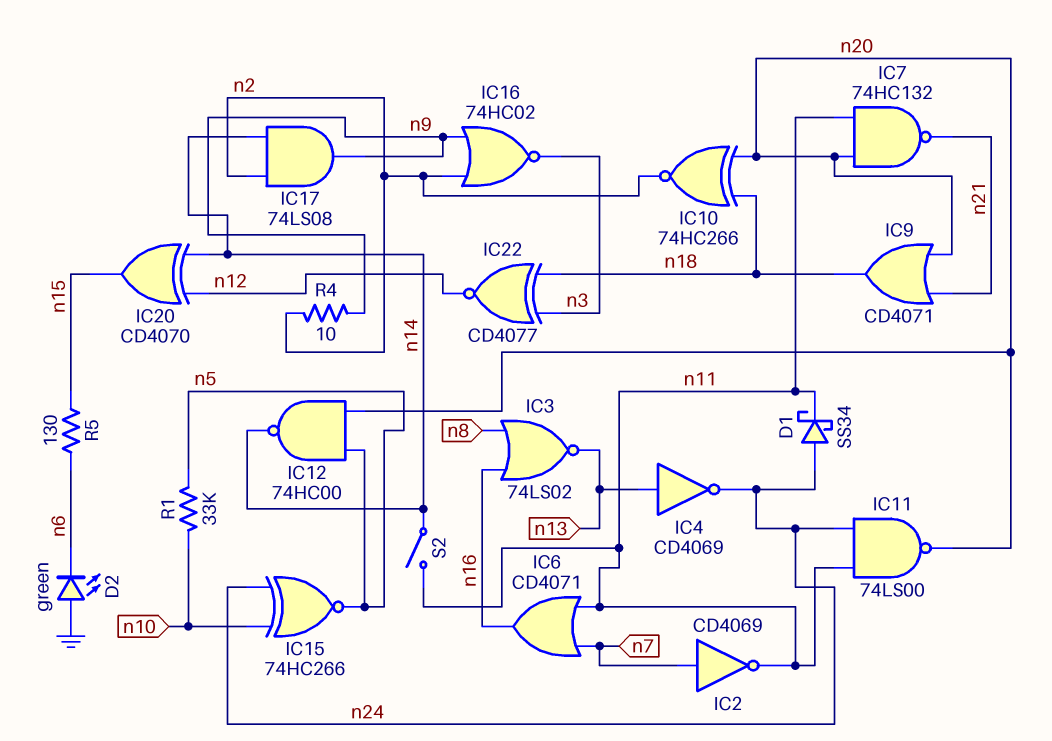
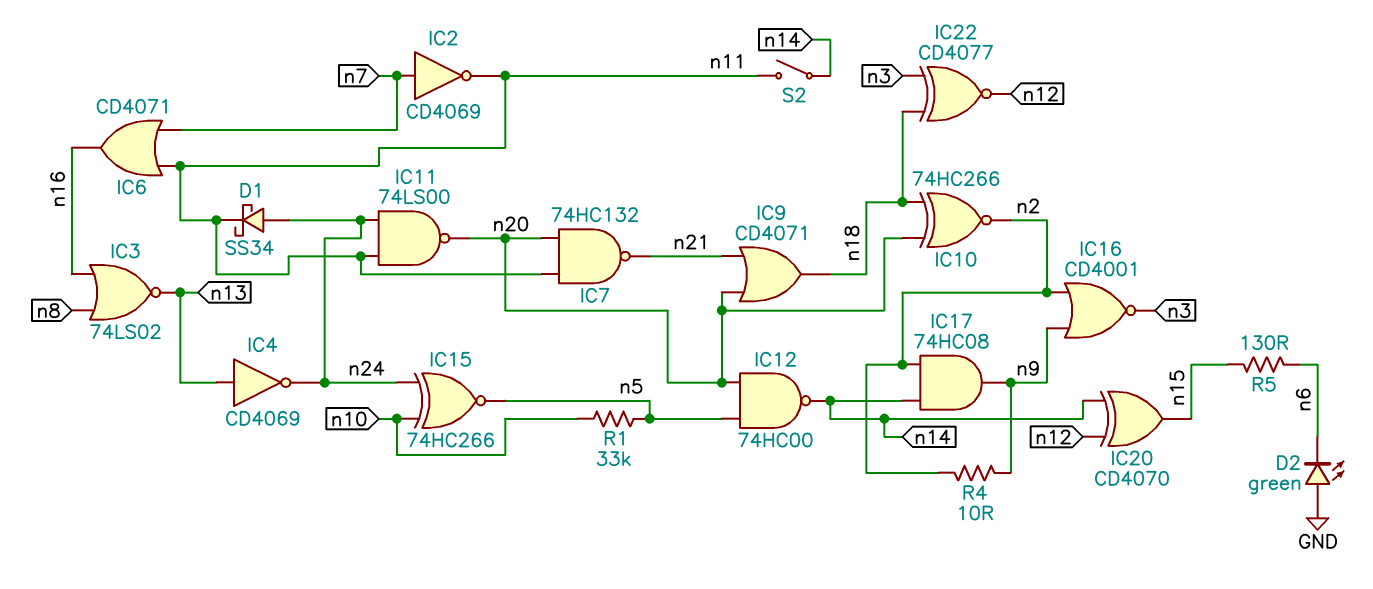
IC16: NOR 74HC02 (in n2, in n9, out n3) -> NOR CD4001 (in n2, in n9, out n3)
IC17: AND 74LS08 (in n2, in n14, out n9) -> AND 74HC08 (in n2, in n14, out n9)

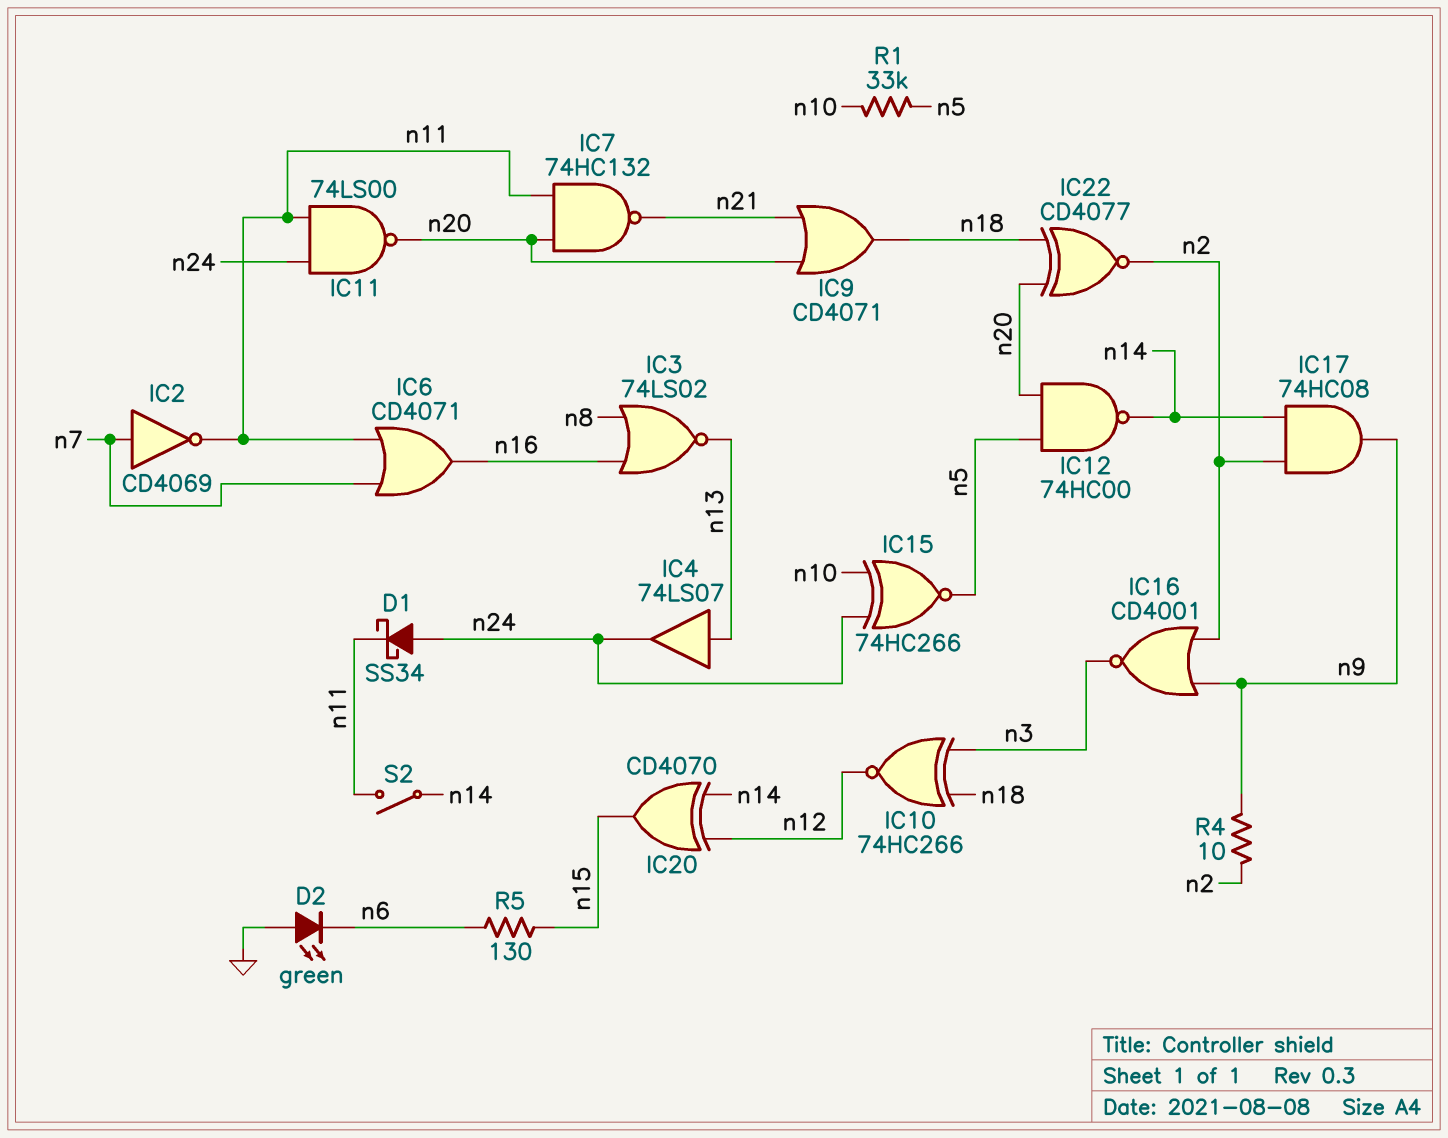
IC4: NOT CD4069 (in n13, out n24) -> buffer 74LS07 (in n13, out n24)
IC10: XNOR 74HC266 (in n18, in n20, out n2) -> XNOR 74HC266 (in n3, in n18, out n12)
IC22: XNOR CD4077 (in n3, in n18, out n12) -> XNOR CD4077 (in n18, in n20, out n2)

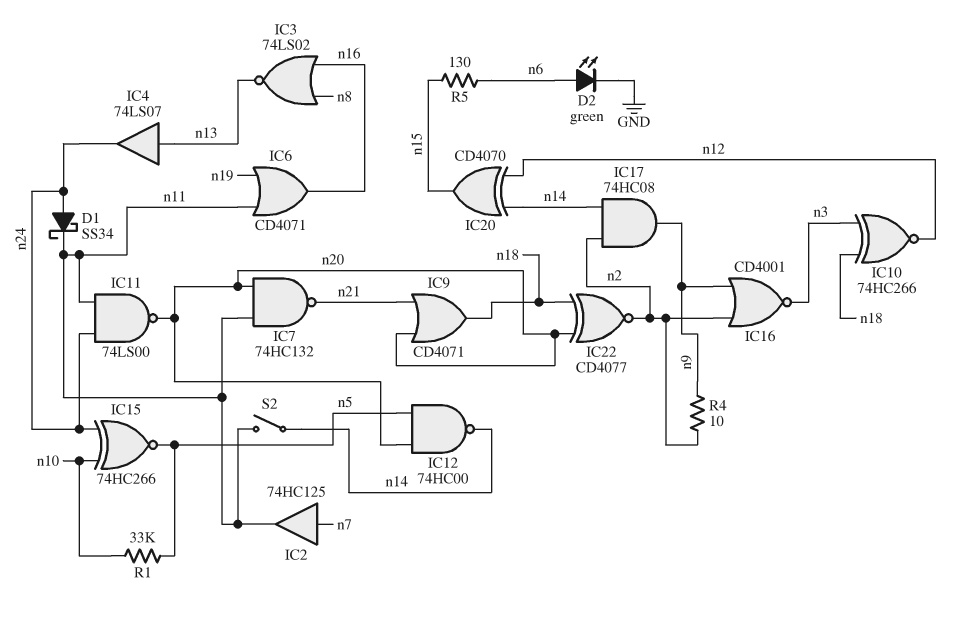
D2: LED green (A GND, K n6) -> LED green (A n6, K GND)
IC2: NOT CD4069 (in n7, out n11) -> buffer 74HC125 (in n7, out n11)
IC6: OR CD4071 (in n7, in n11, out n16) -> OR CD4071 (in n11, in n19, out n16)

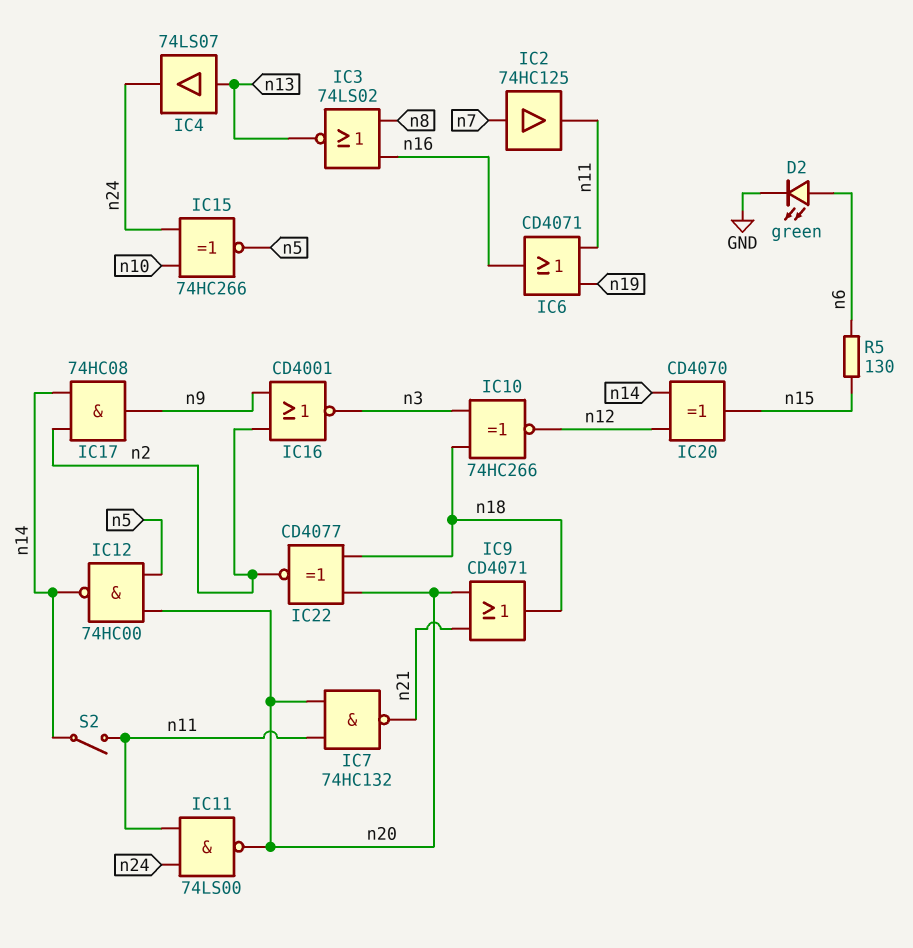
D1: schottky SS34 (A n24, K n11) -> none
R1: 33k (n5, n10) -> none
R4: 10 (n2, n9) -> none

